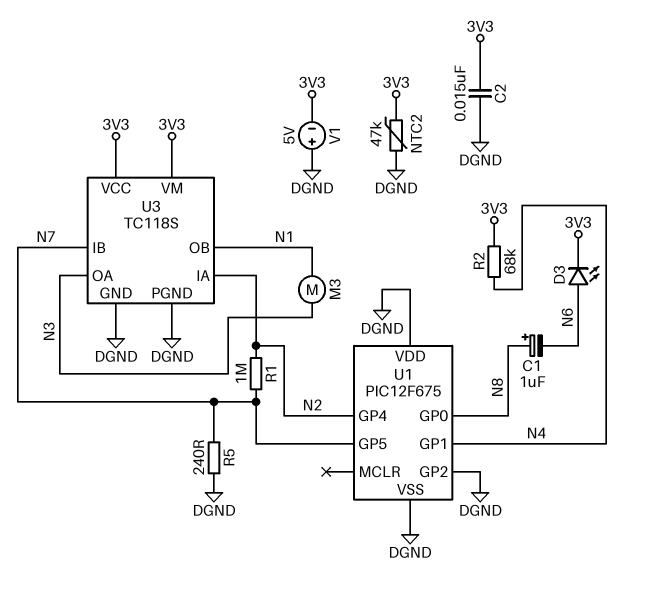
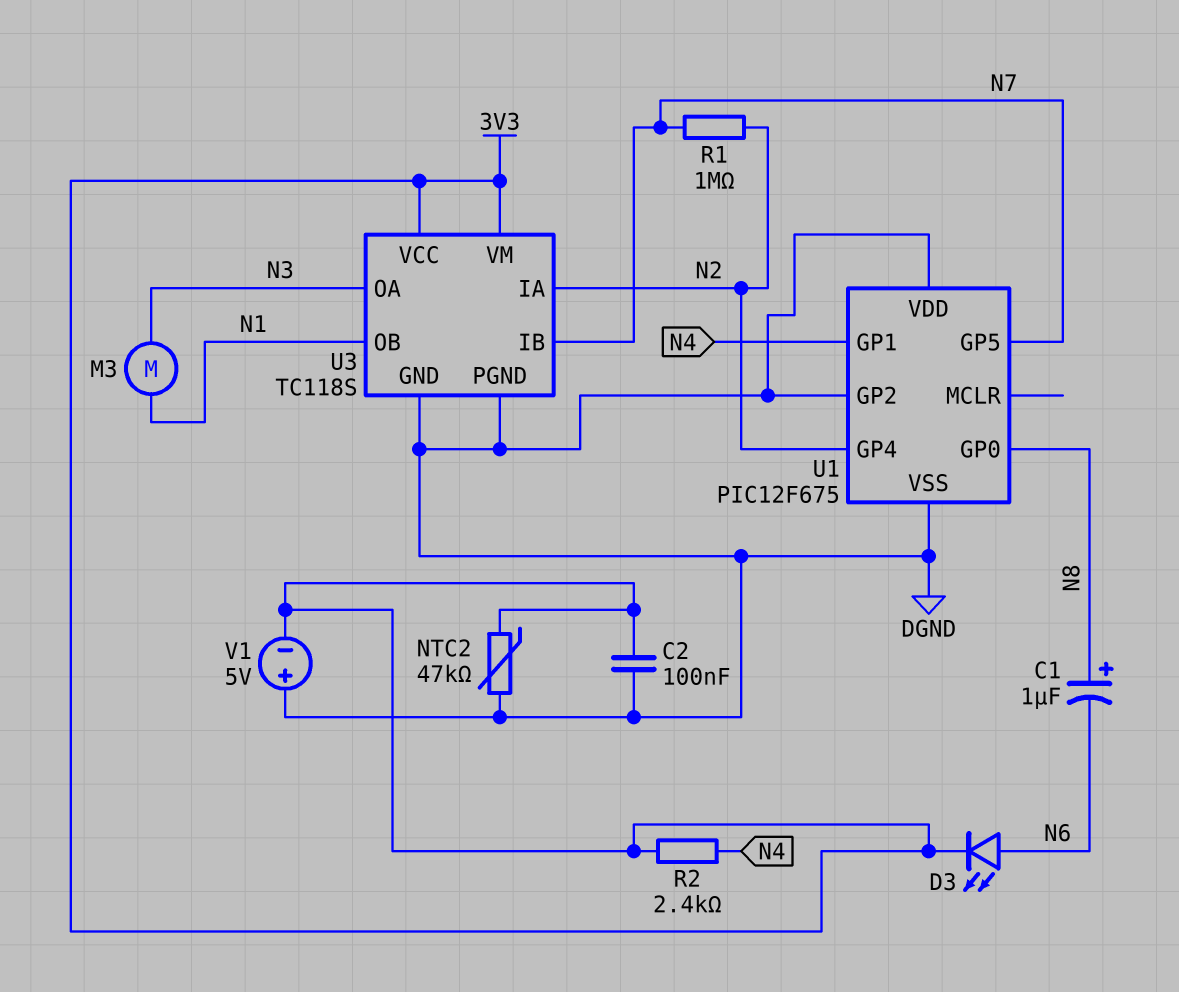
C2: 15nF (3V3, DGND) -> 100nF (3V3, DGND)
R2: 68k (3V3, N4) -> 2.4k (3V3, N4)
R5: 240 (DGND, N7) -> none

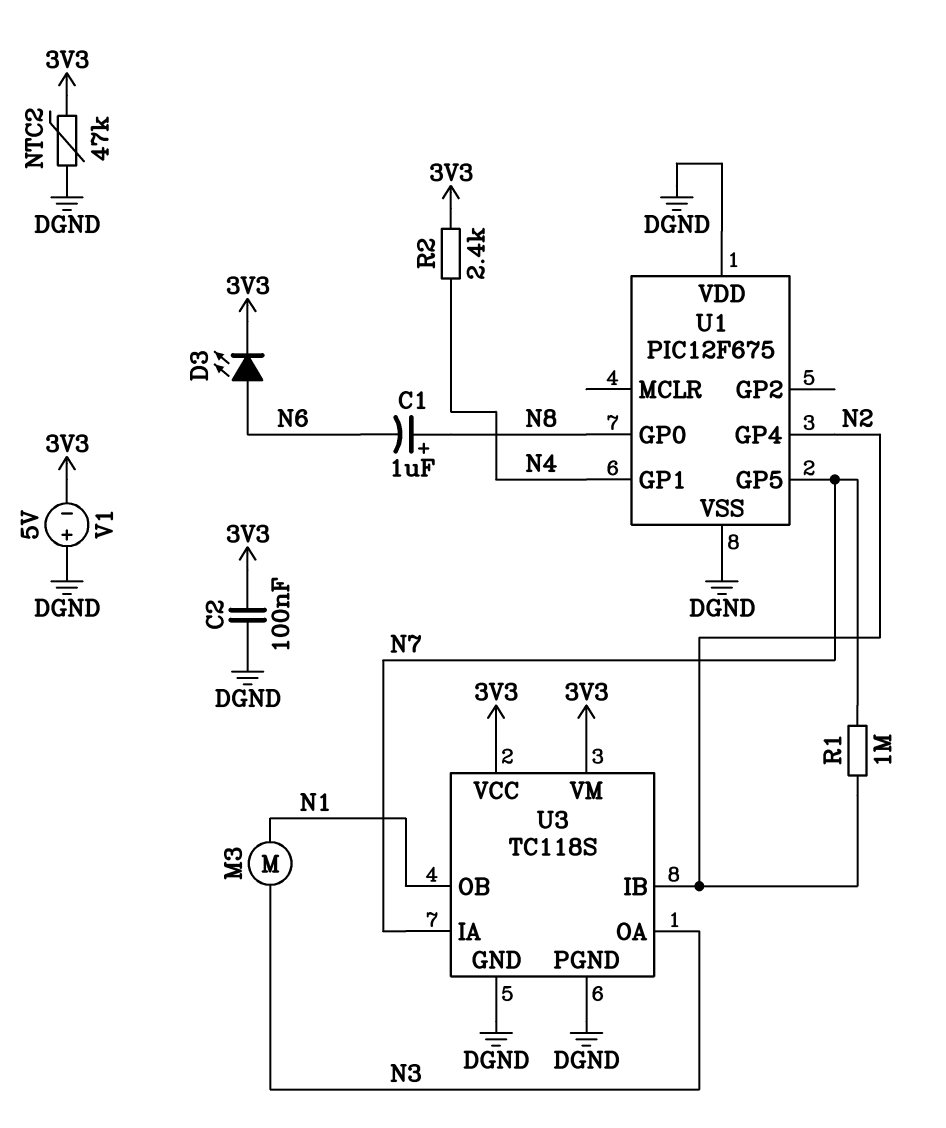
U1 pin GP2: DGND -> none
U3 pin IA: N2 -> N7
U3 pin IB: N7 -> N2

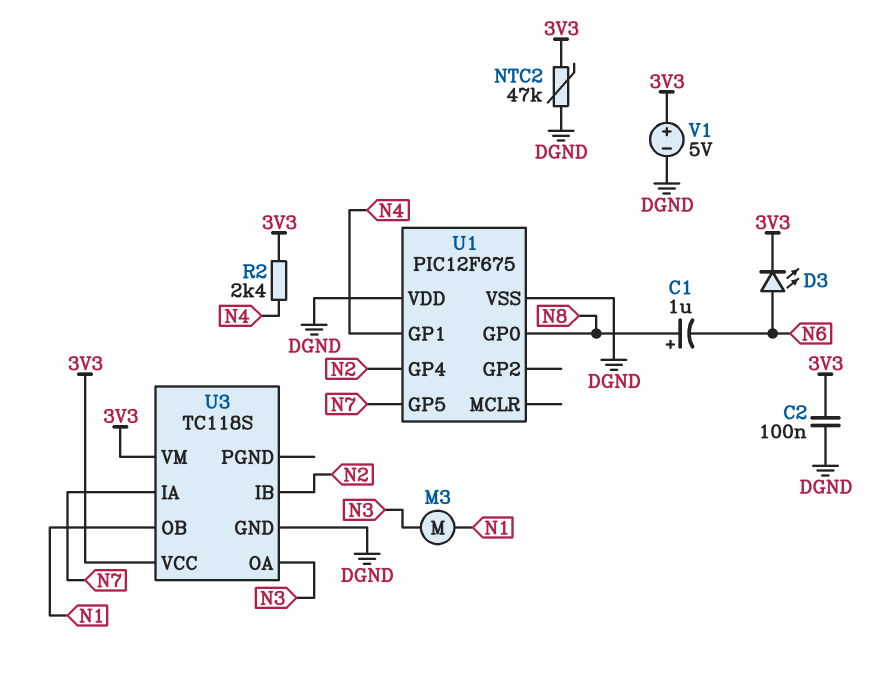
R1: 1M (N2, N7) -> none
U3 pin PGND: DGND -> none
V1: 5V (plus DGND, minus 3V3) -> 5V (plus 3V3, minus DGND)

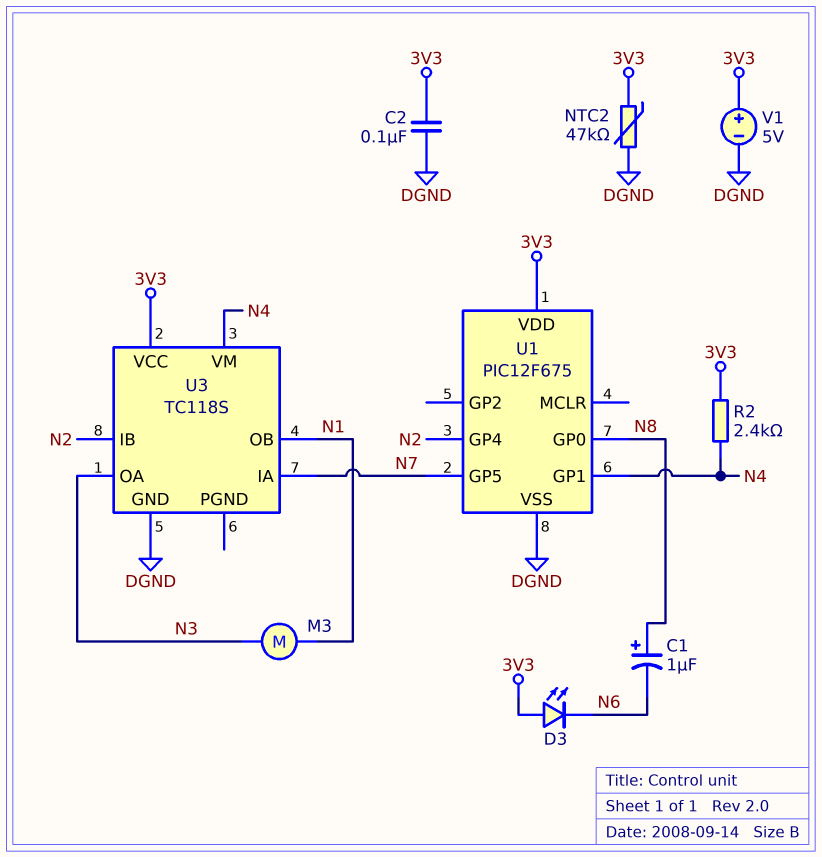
D3: LED (A N6, K 3V3) -> LED (A 3V3, K N6)
U1 pin VDD: DGND -> 3V3
U3 pin VM: 3V3 -> N4

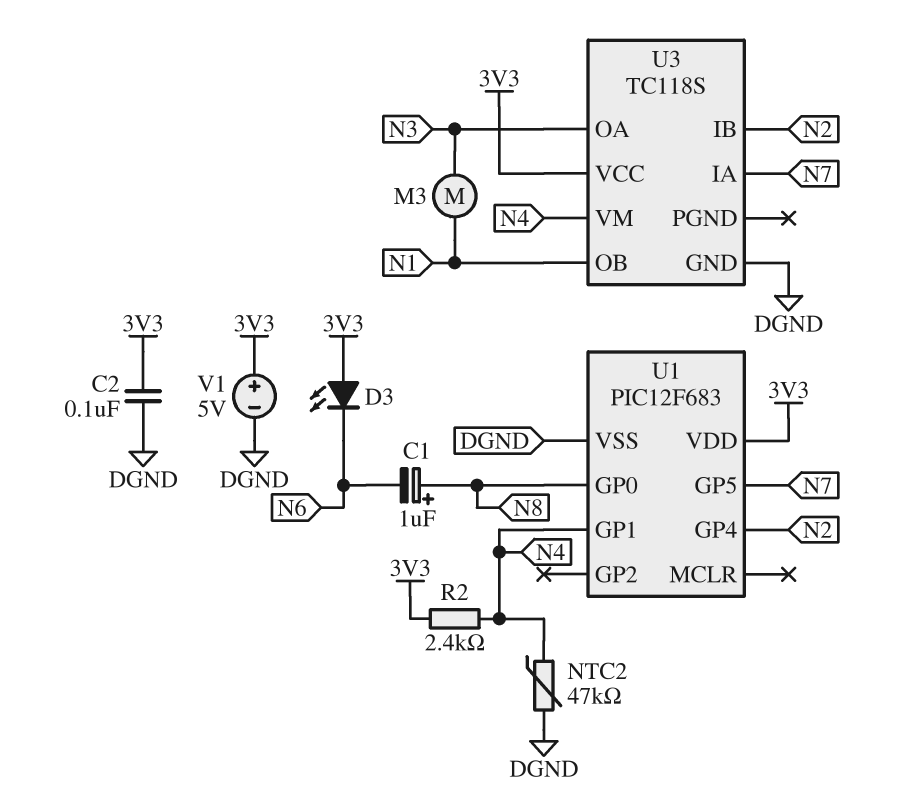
NTC2: 47k (3V3, DGND) -> 47k (DGND, N4)
U1: PIC12F675 -> PIC12F683

